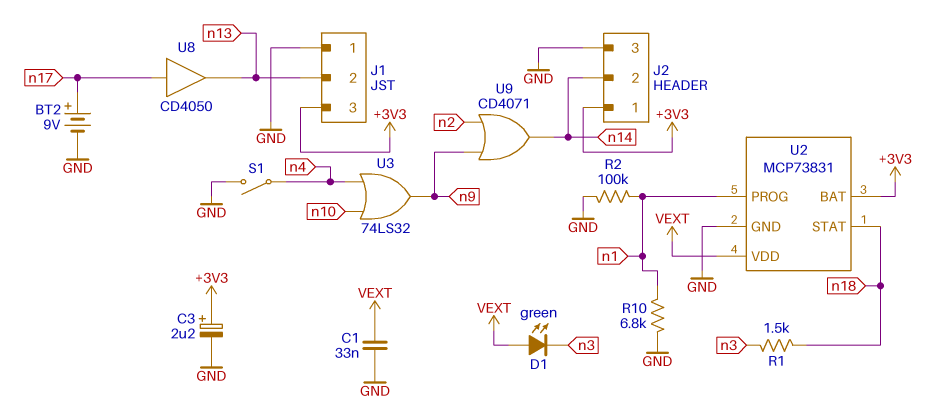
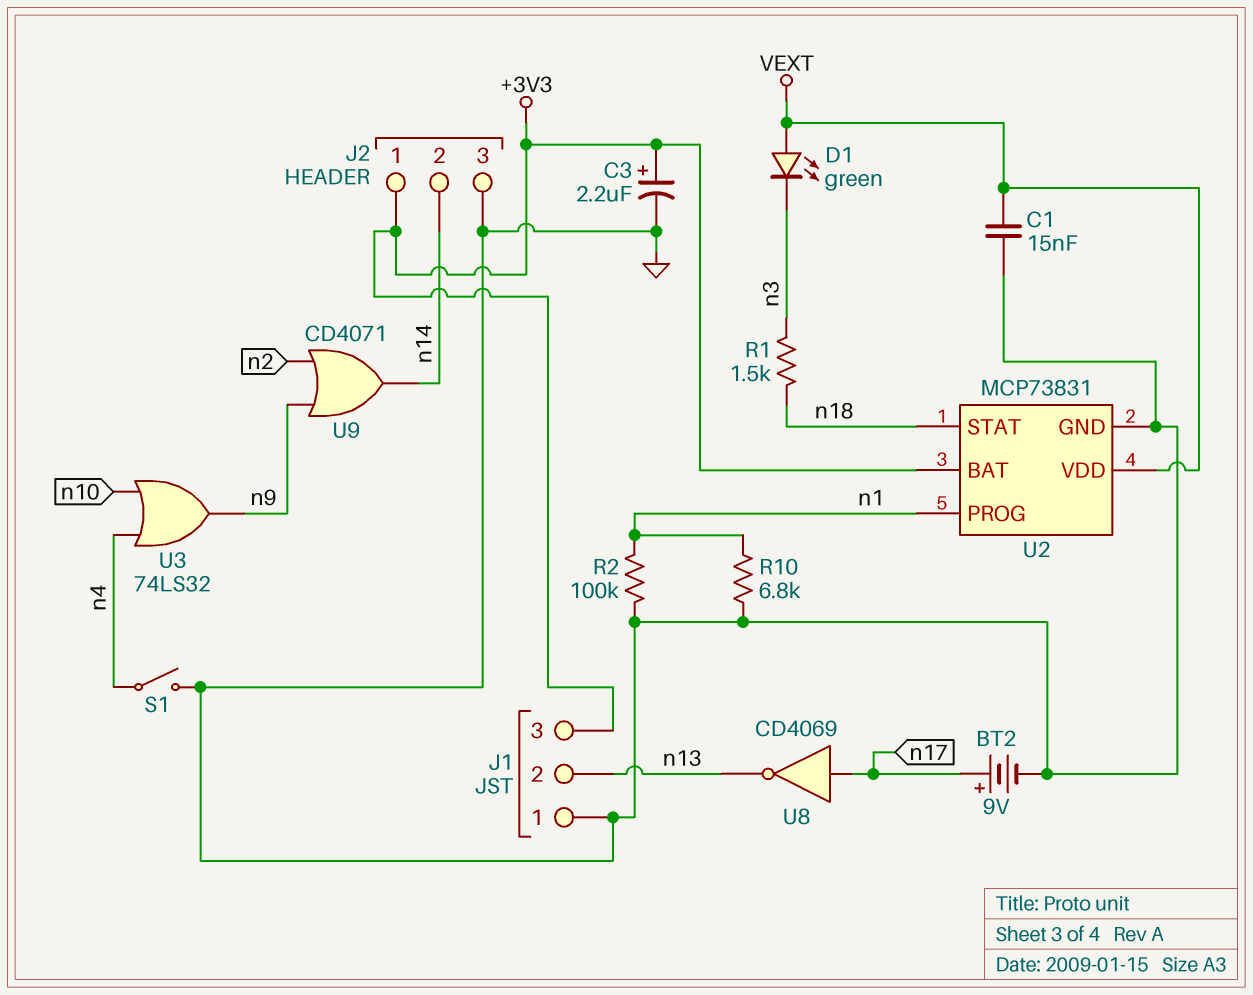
C1: 33nF (GND, VEXT) -> 15nF (GND, VEXT)
U8: buffer CD4050 (in n17, out n13) -> NOT CD4069 (in n17, out n13)

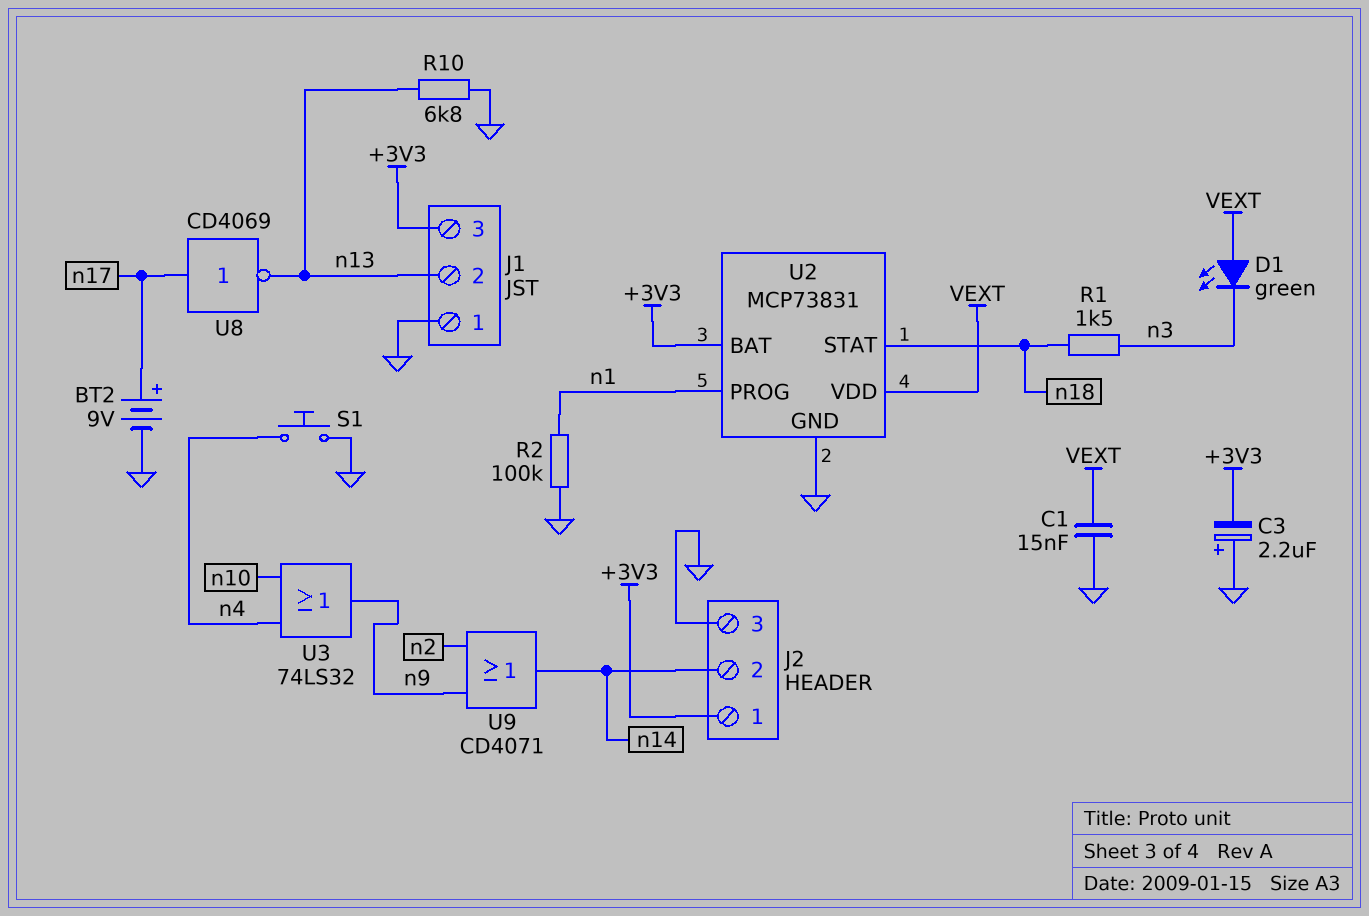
C3: 2.2uF (plus +3V3, minus GND) -> 2.2uF (plus GND, minus +3V3)
R10: 6.8k (GND, n1) -> 6.8k (GND, n13)
S1: switch (GND, n4) -> button (GND, n4)

